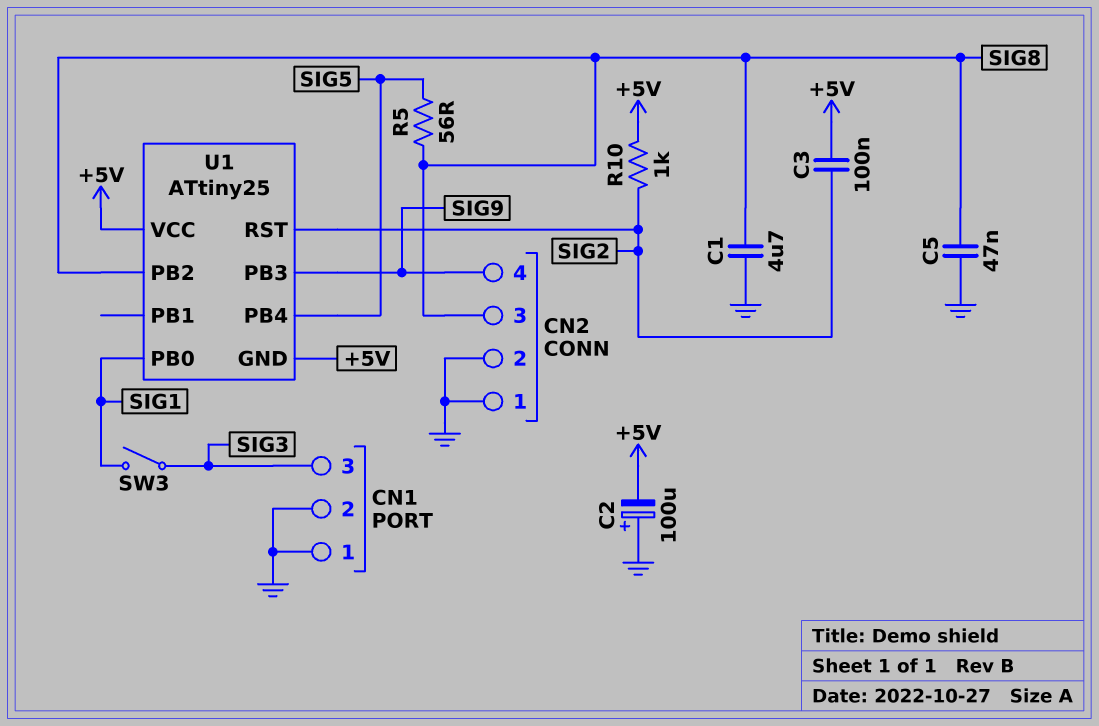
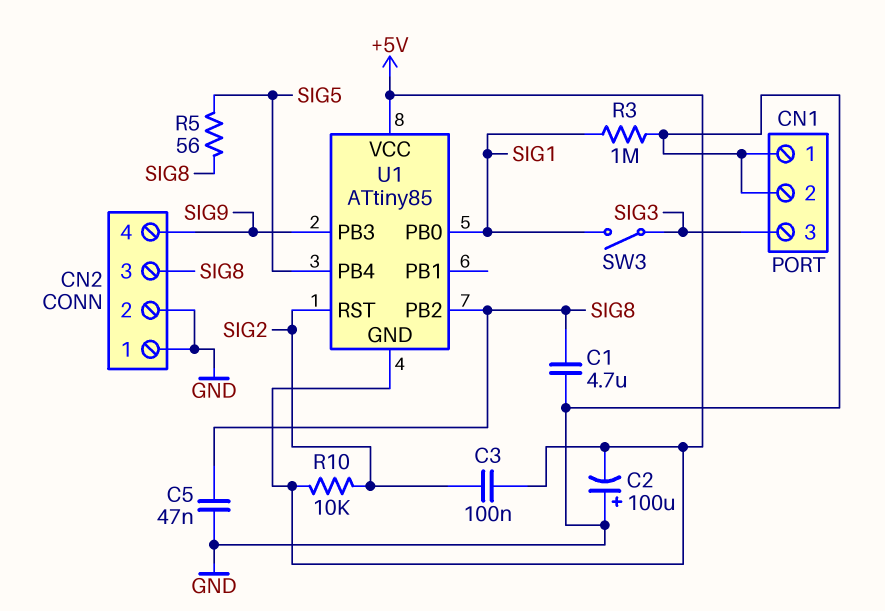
R3: none -> 1M (GND, SIG1)
R10: 1k (+5V, SIG2) -> 10k (+5V, SIG2)
U1: ATtiny25 -> ATtiny85

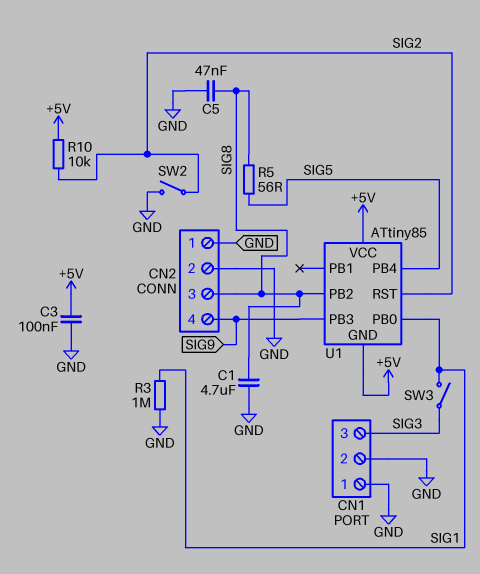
C2: 100uF (plus GND, minus +5V) -> none
C3: 100nF (+5V, SIG2) -> 100nF (+5V, GND)
SW2: none -> switch (GND, SIG2)

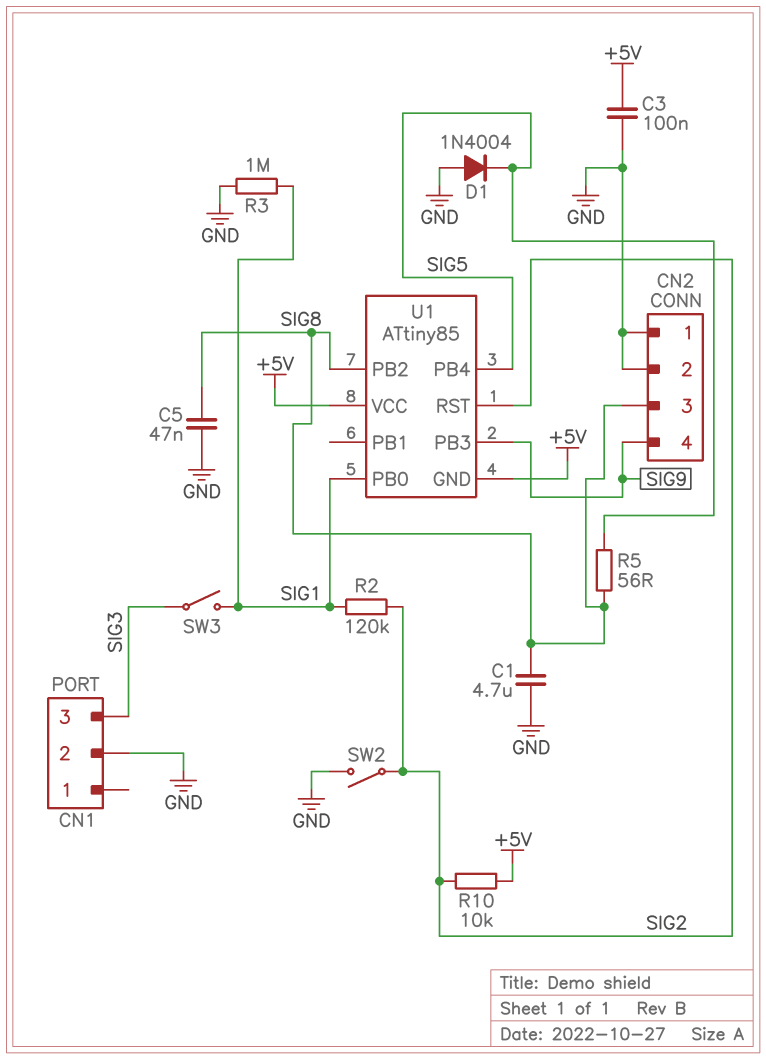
CN1 pin 1: GND -> none
D1: none -> diode 1N4004 (A GND, K SIG5)
R2: none -> 120k (SIG1, SIG2)

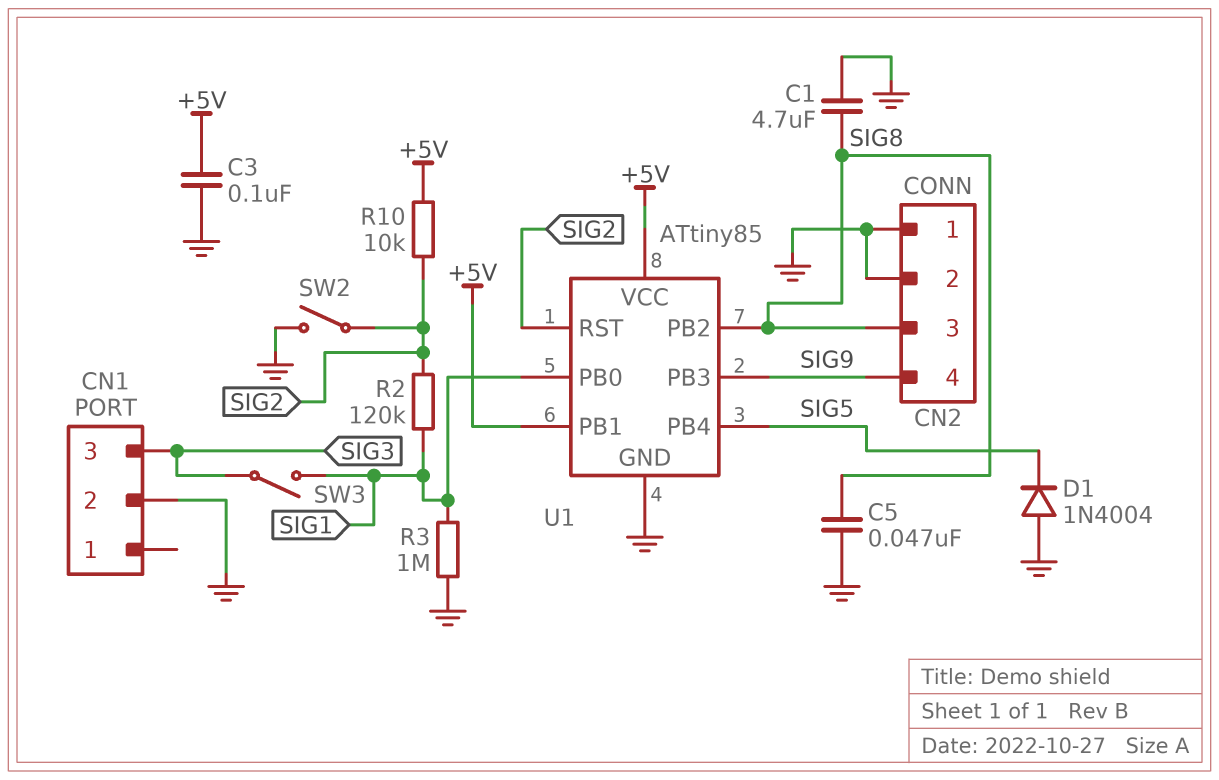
R5: 56 (SIG5, SIG8) -> none
U1 pin GND: +5V -> GND
U1 pin PB1: none -> +5V

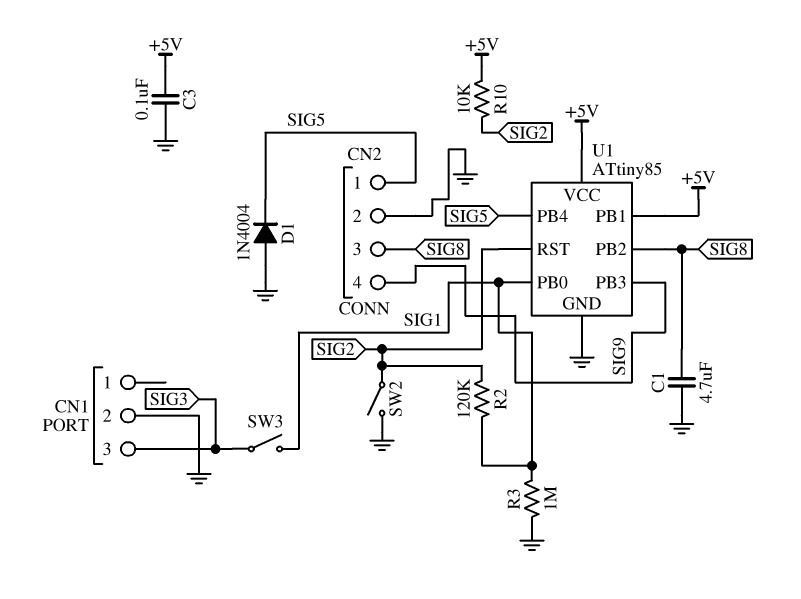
C5: 47nF (GND, SIG8) -> none
CN2 pin 1: GND -> SIG5

